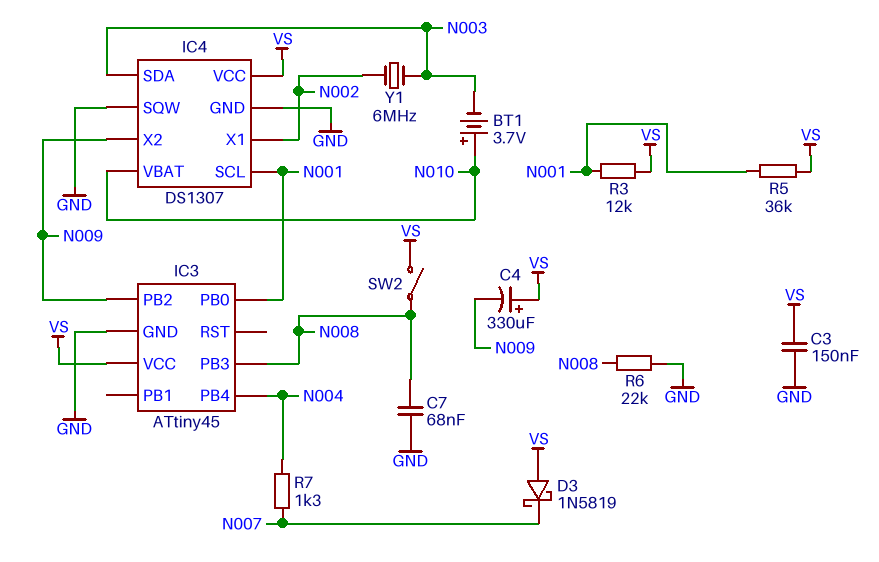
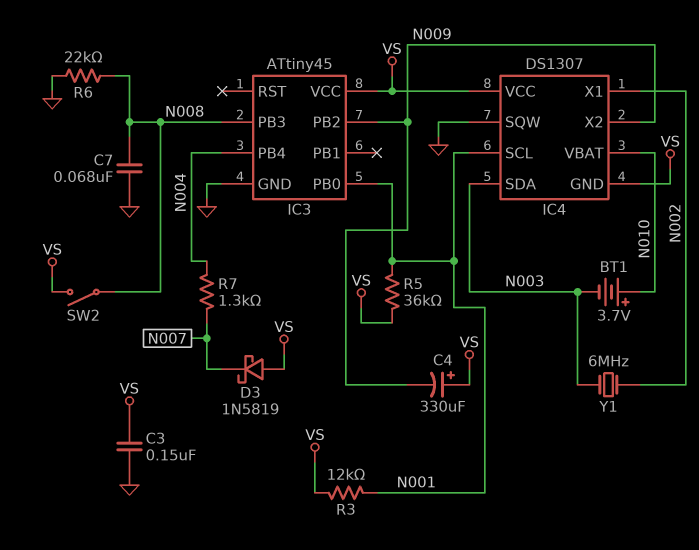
IC4 pin GND: GND -> VS

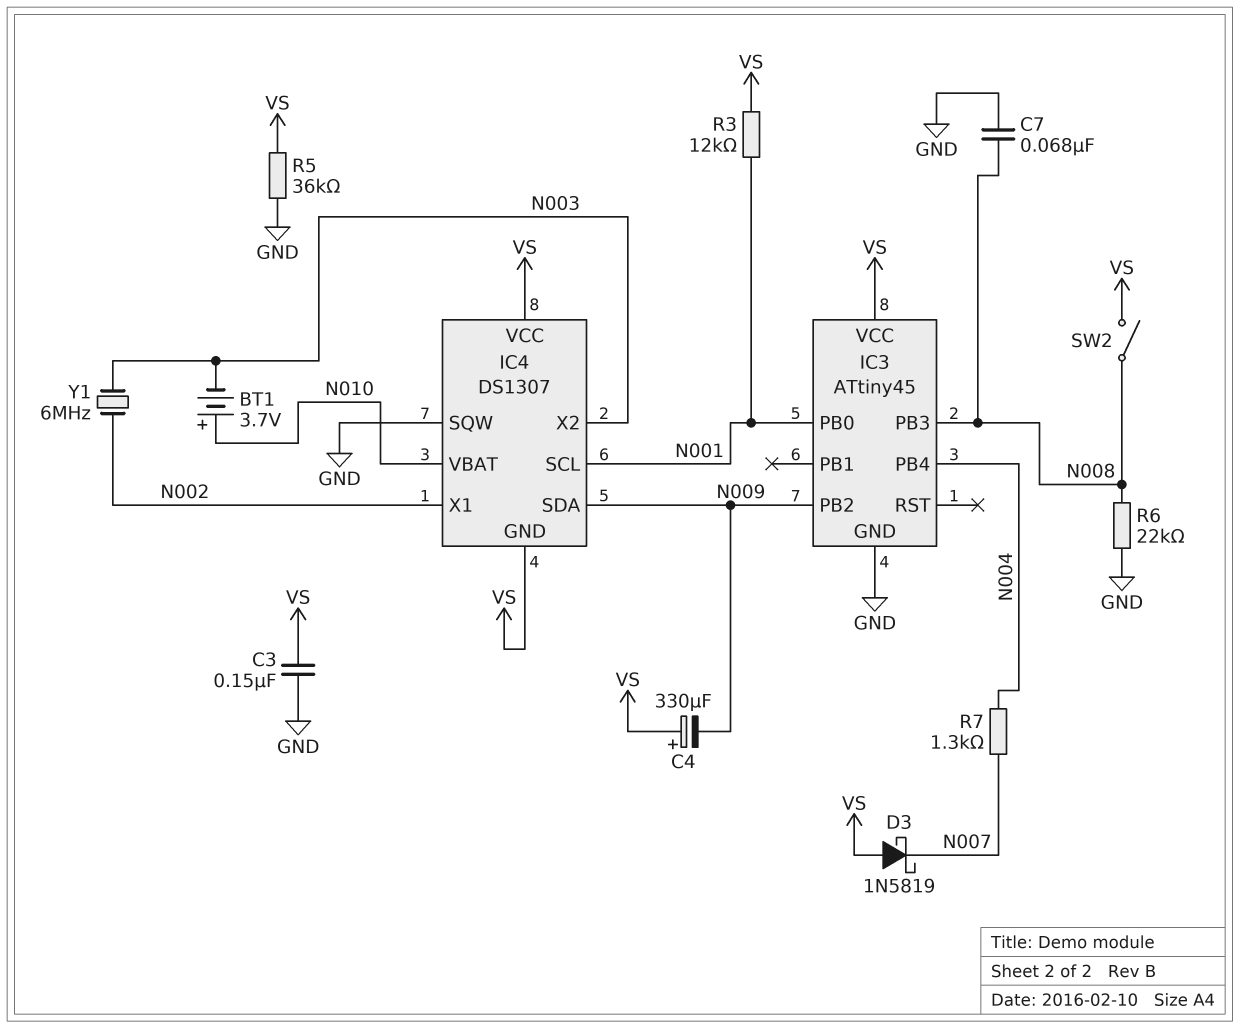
IC4 pin SDA: N003 -> N009
IC4 pin X2: N009 -> N003
R5: 36k (N001, VS) -> 36k (GND, VS)

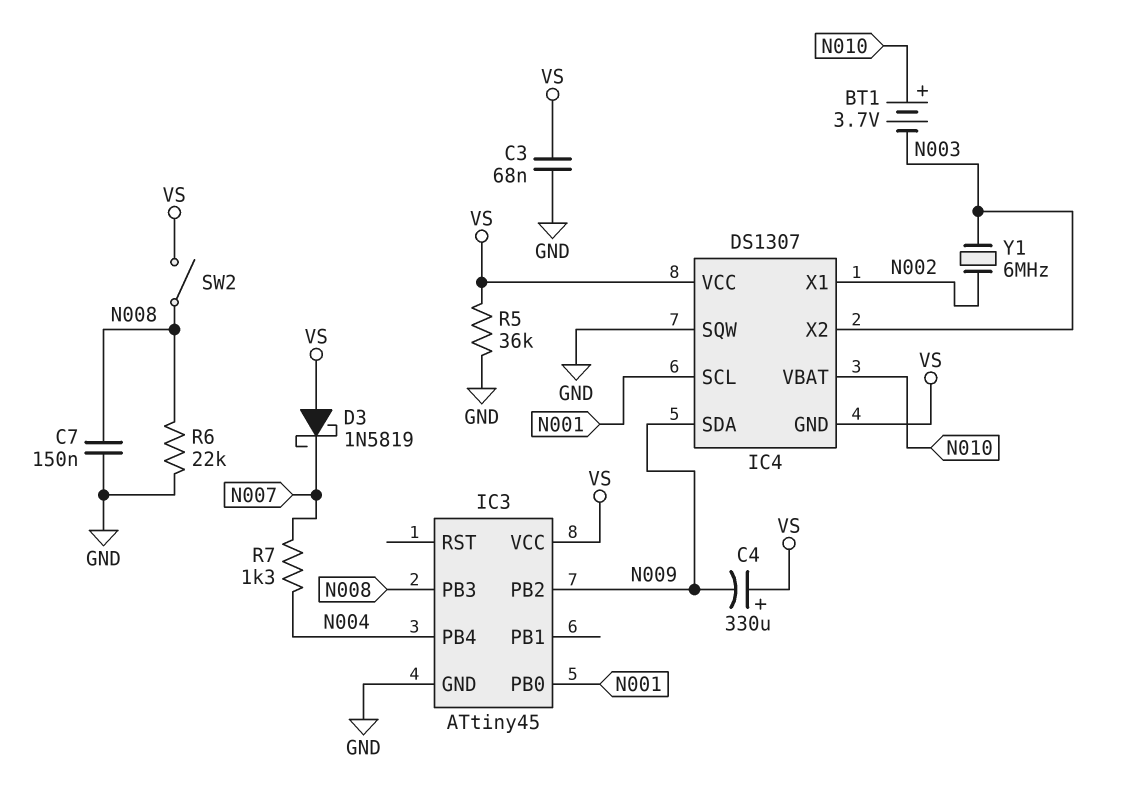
C3: 150nF (GND, VS) -> 68nF (GND, VS)
C7: 68nF (GND, N008) -> 150nF (GND, N008)
R3: 12k (N001, VS) -> none

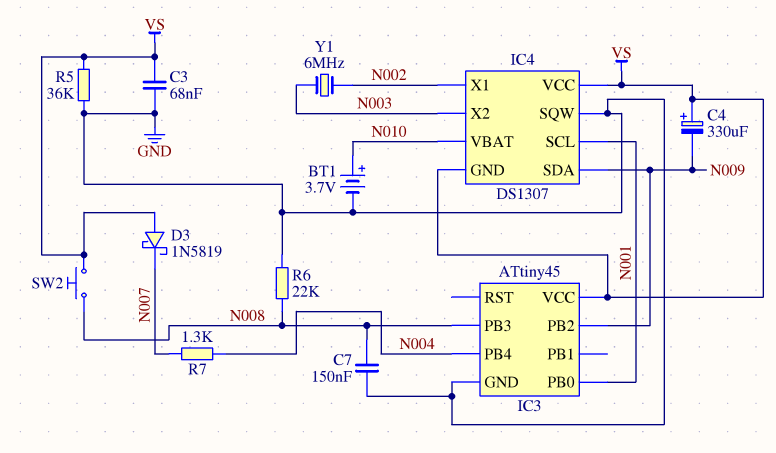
BT1: 3.7V (plus N010, minus N003) -> 3.7V (plus N010, minus GND)
SW2: switch (N008, VS) -> button (N008, VS)

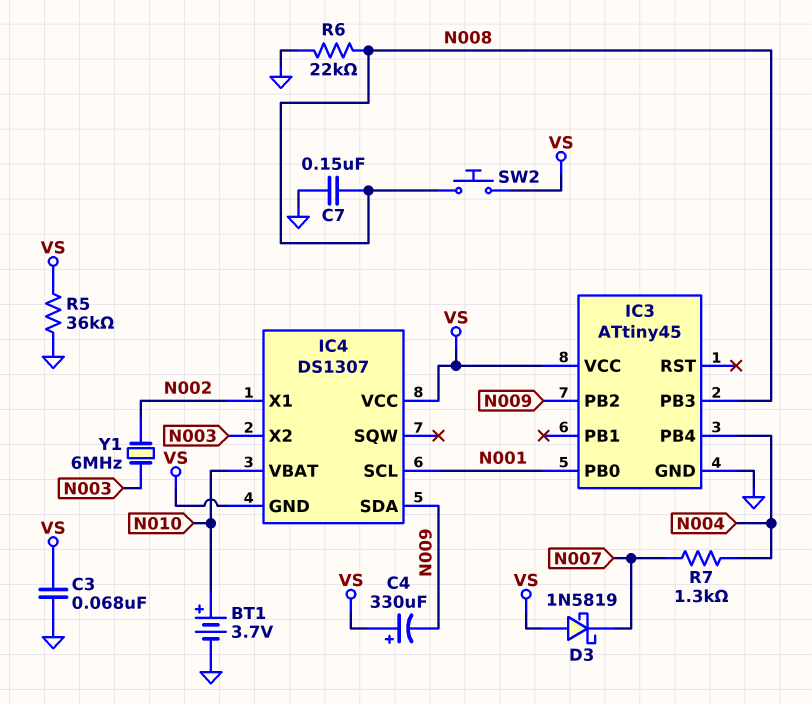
IC4 pin SQW: GND -> none

